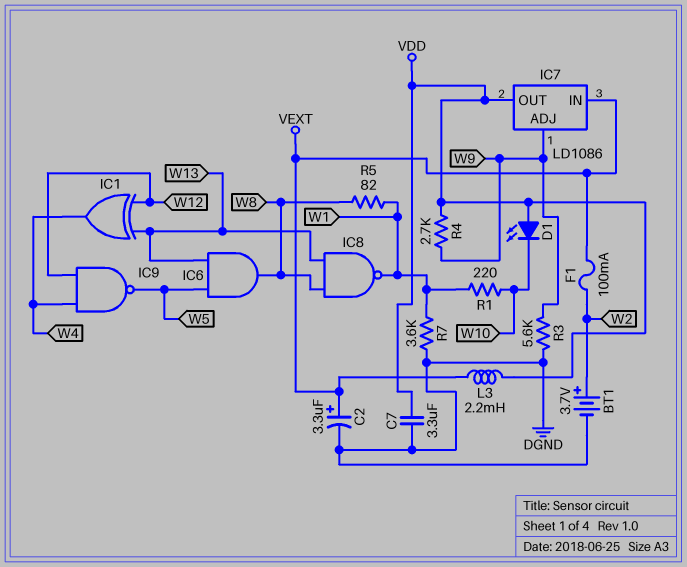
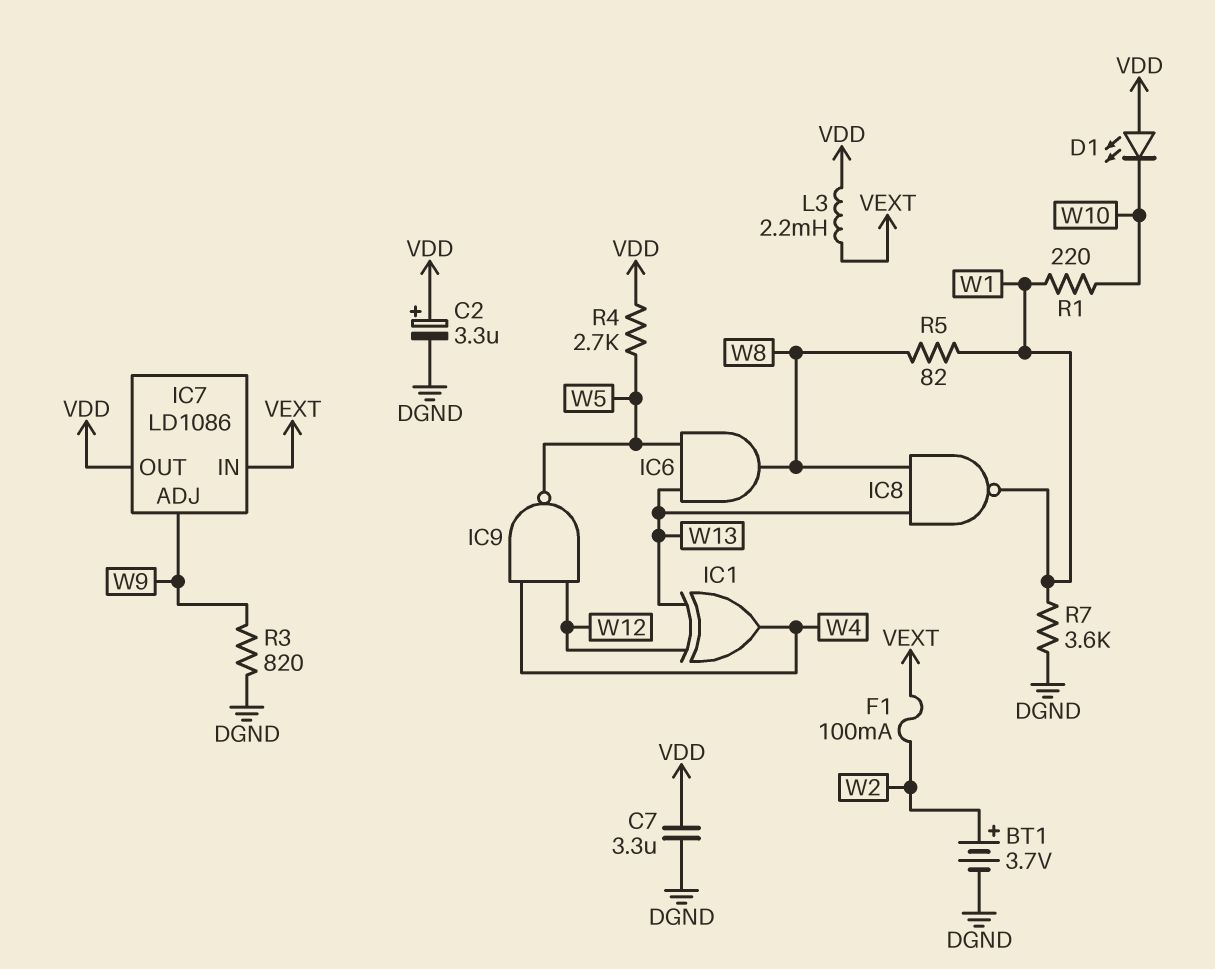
C2: 3.3uF (plus VEXT, minus DGND) -> 3.3uF (plus VDD, minus DGND)
R3: 5.6k (DGND, W9) -> 820 (DGND, W9)
R4: 2.7k (VDD, W9) -> 2.7k (VDD, W5)

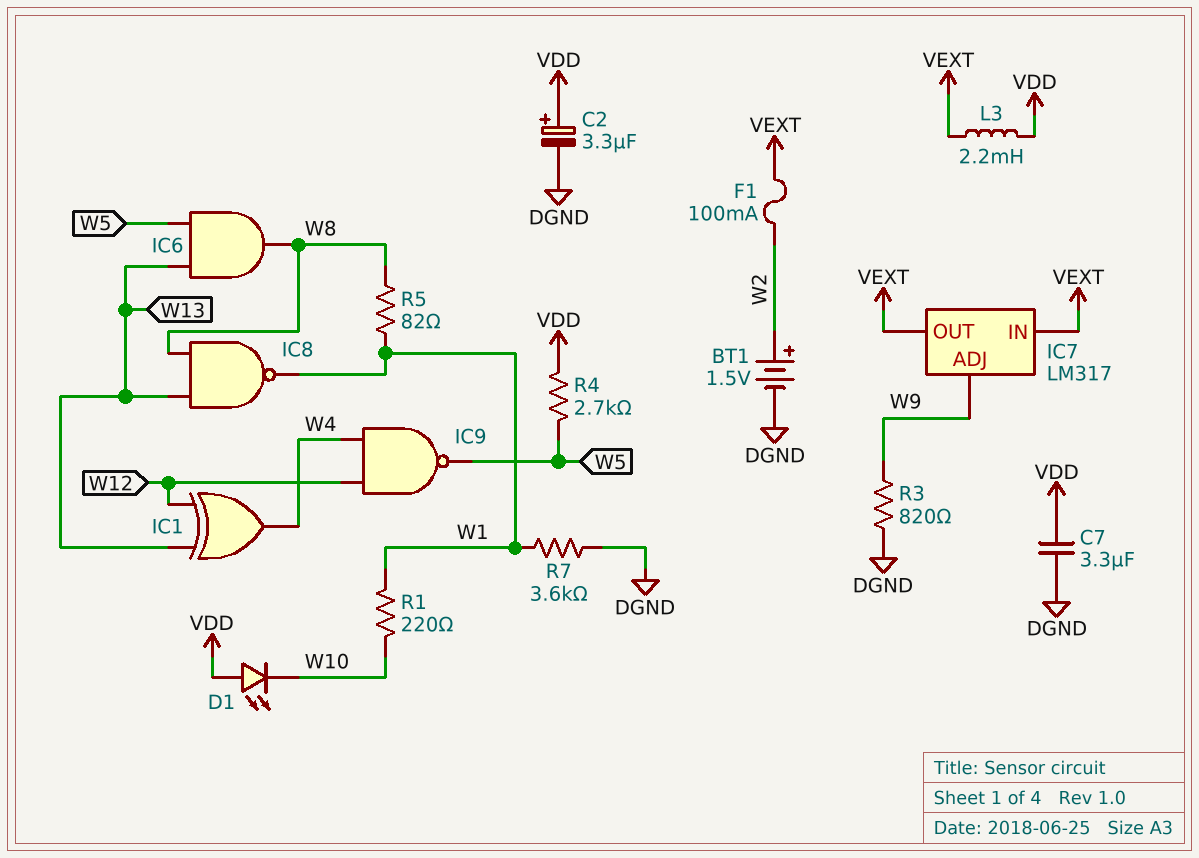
BT1: 3.7V (plus W2, minus DGND) -> 1.5V (plus W2, minus DGND)
IC7: LD1086 -> LM317
IC7 pin OUT: VDD -> VEXT

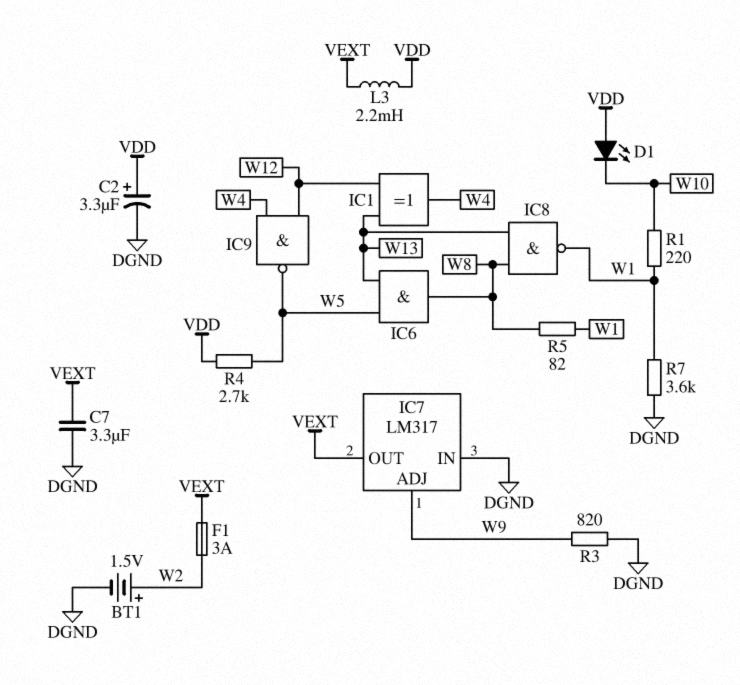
C7: 3.3uF (DGND, VDD) -> 3.3uF (DGND, VEXT)
F1: 100mA (VEXT, W2) -> 3A (VEXT, W2)
IC7 pin IN: VEXT -> DGND

